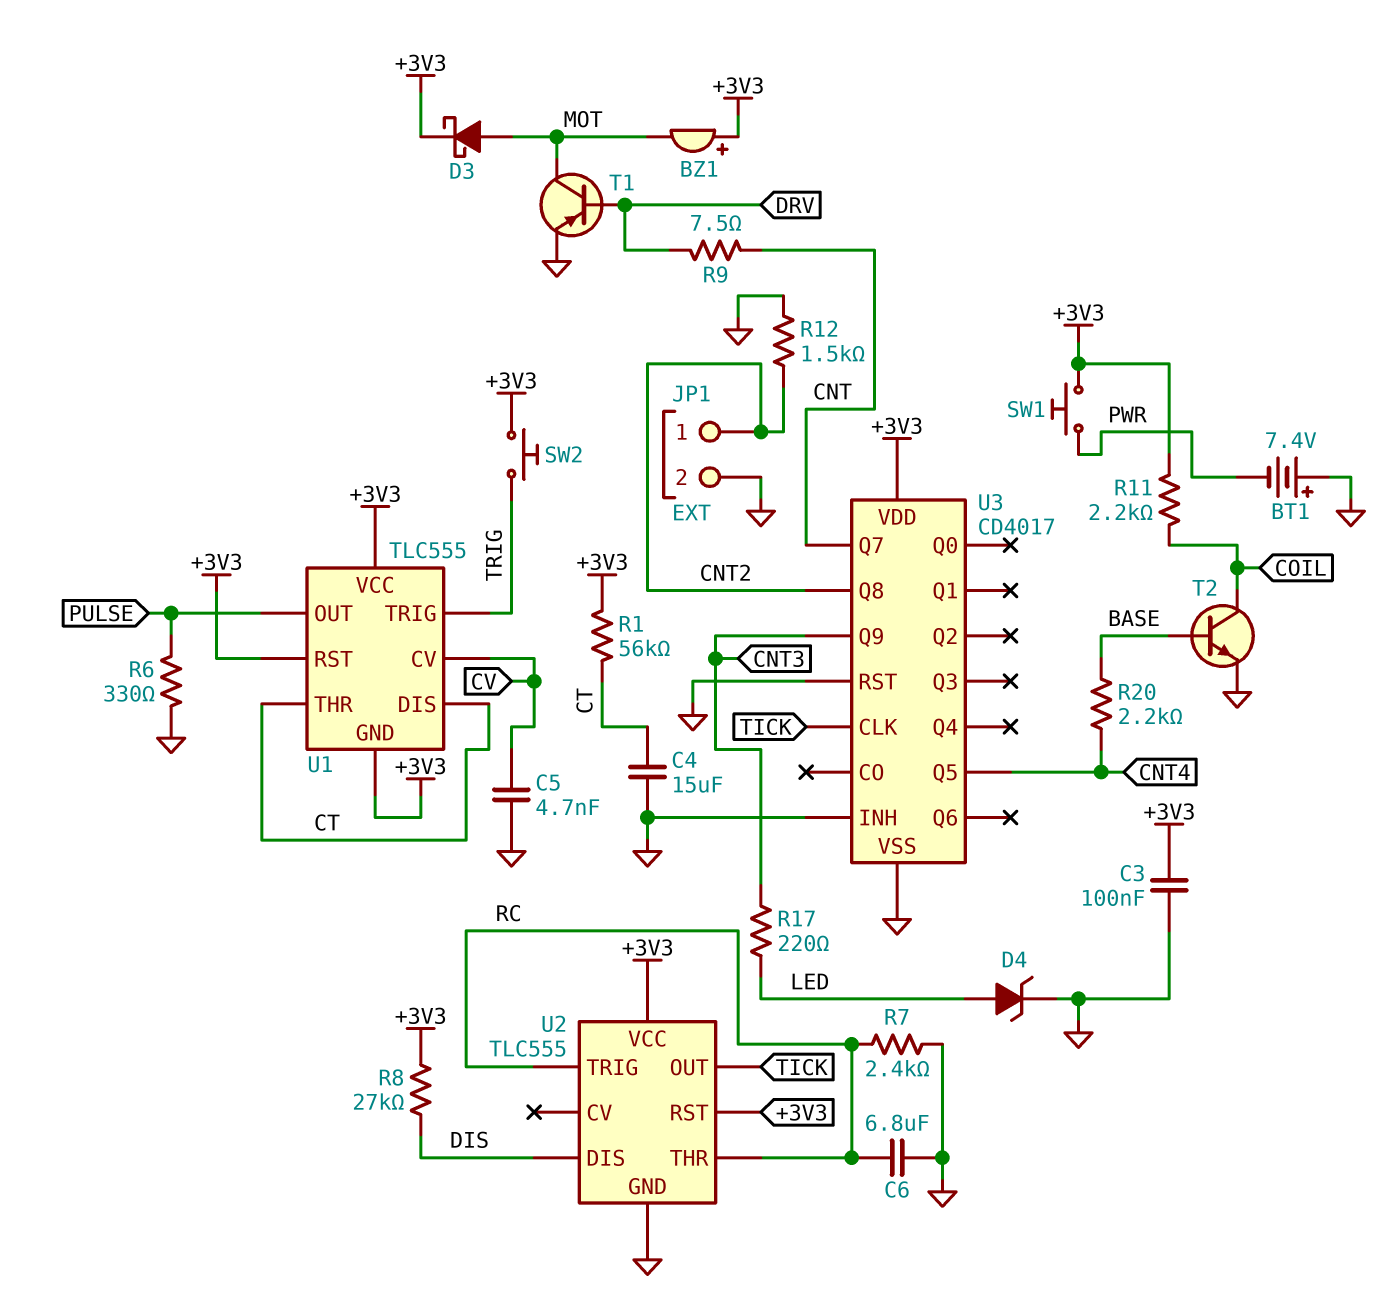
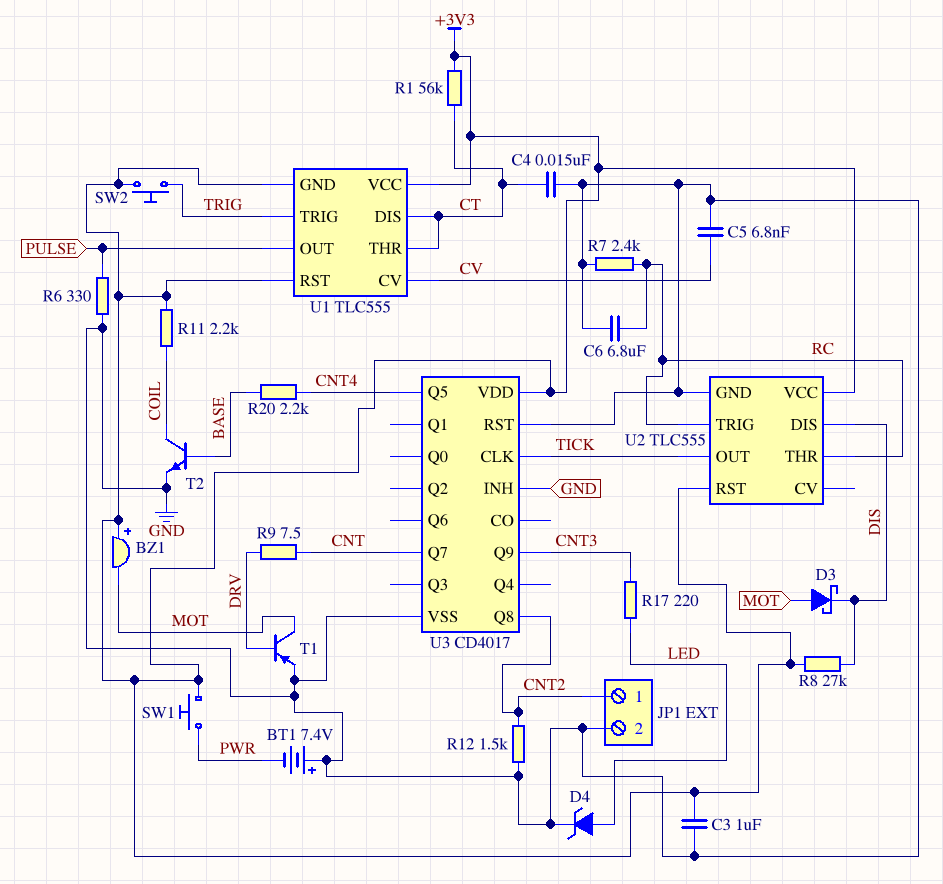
C3: 100nF (+3V3, GND) -> 1uF (+3V3, GND)
C4: 15uF (CT, GND) -> 15nF (CT, GND)
C5: 4.7nF (CV, GND) -> 6.8nF (CV, GND)
D3: schottky (A MOT, K +3V3) -> schottky (A MOT, K DIS)

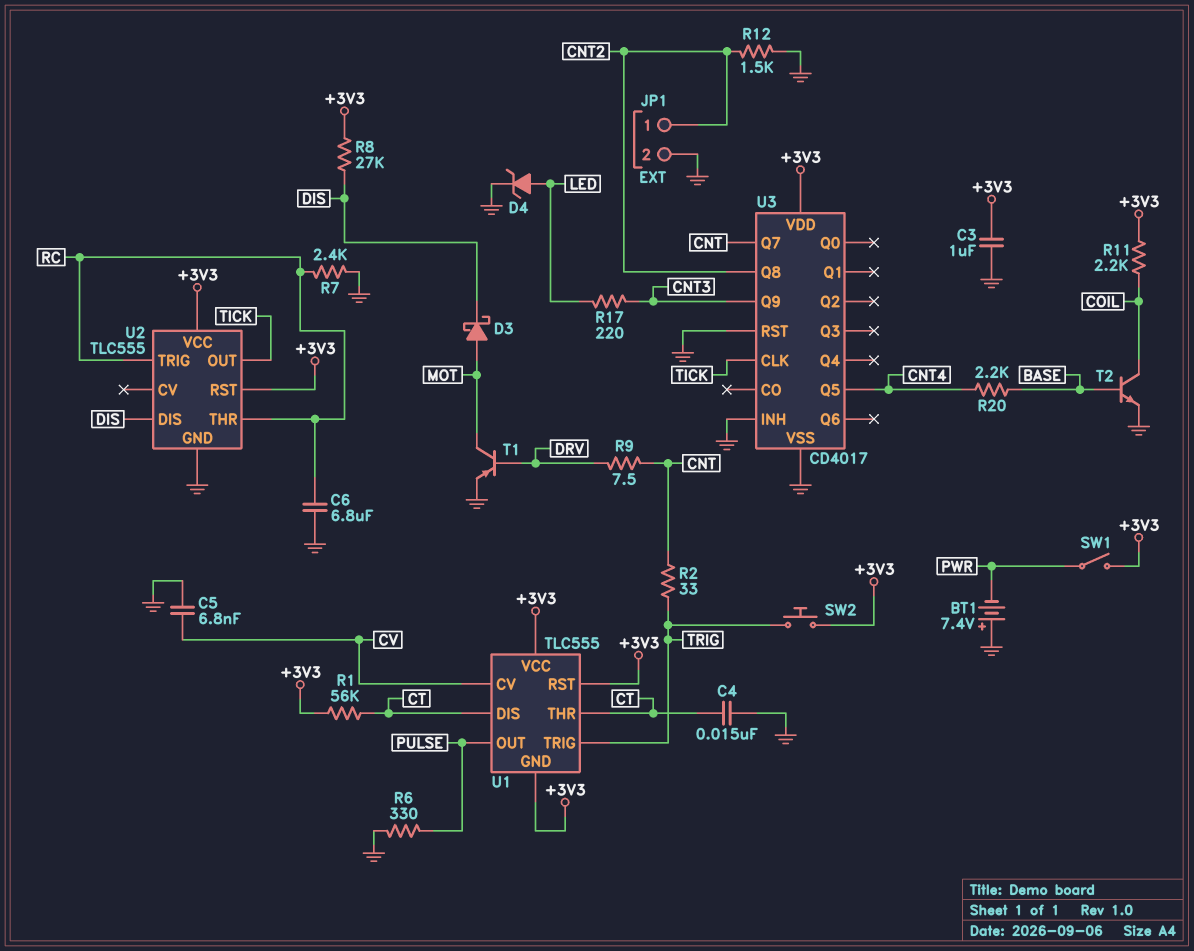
BZ1: buzzer (plus +3V3, minus MOT) -> none
R2: none -> 33 (CNT, TRIG)
SW1: button (+3V3, PWR) -> switch (+3V3, PWR)

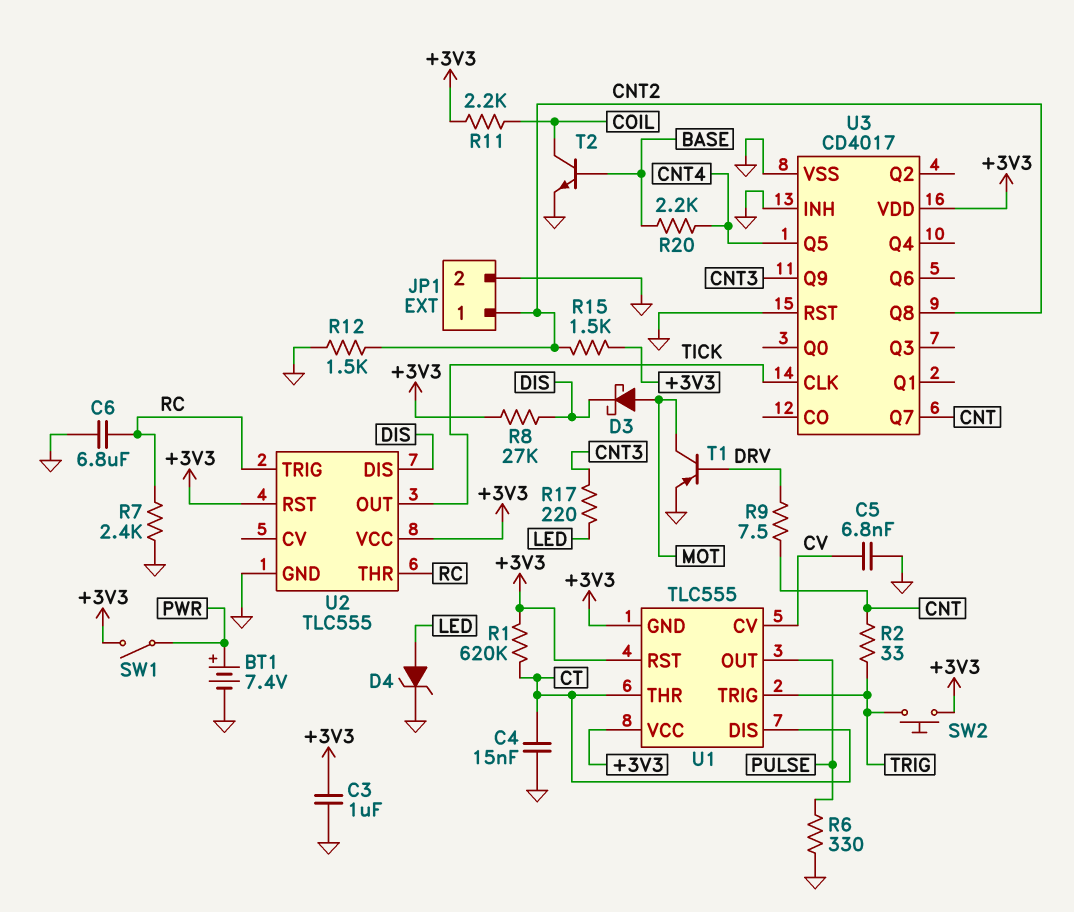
BT1: 7.4V (plus GND, minus PWR) -> 7.4V (plus PWR, minus GND)
R1: 56k (+3V3, CT) -> 620k (+3V3, CT)
R15: none -> 1.5k (+3V3, CNT2)

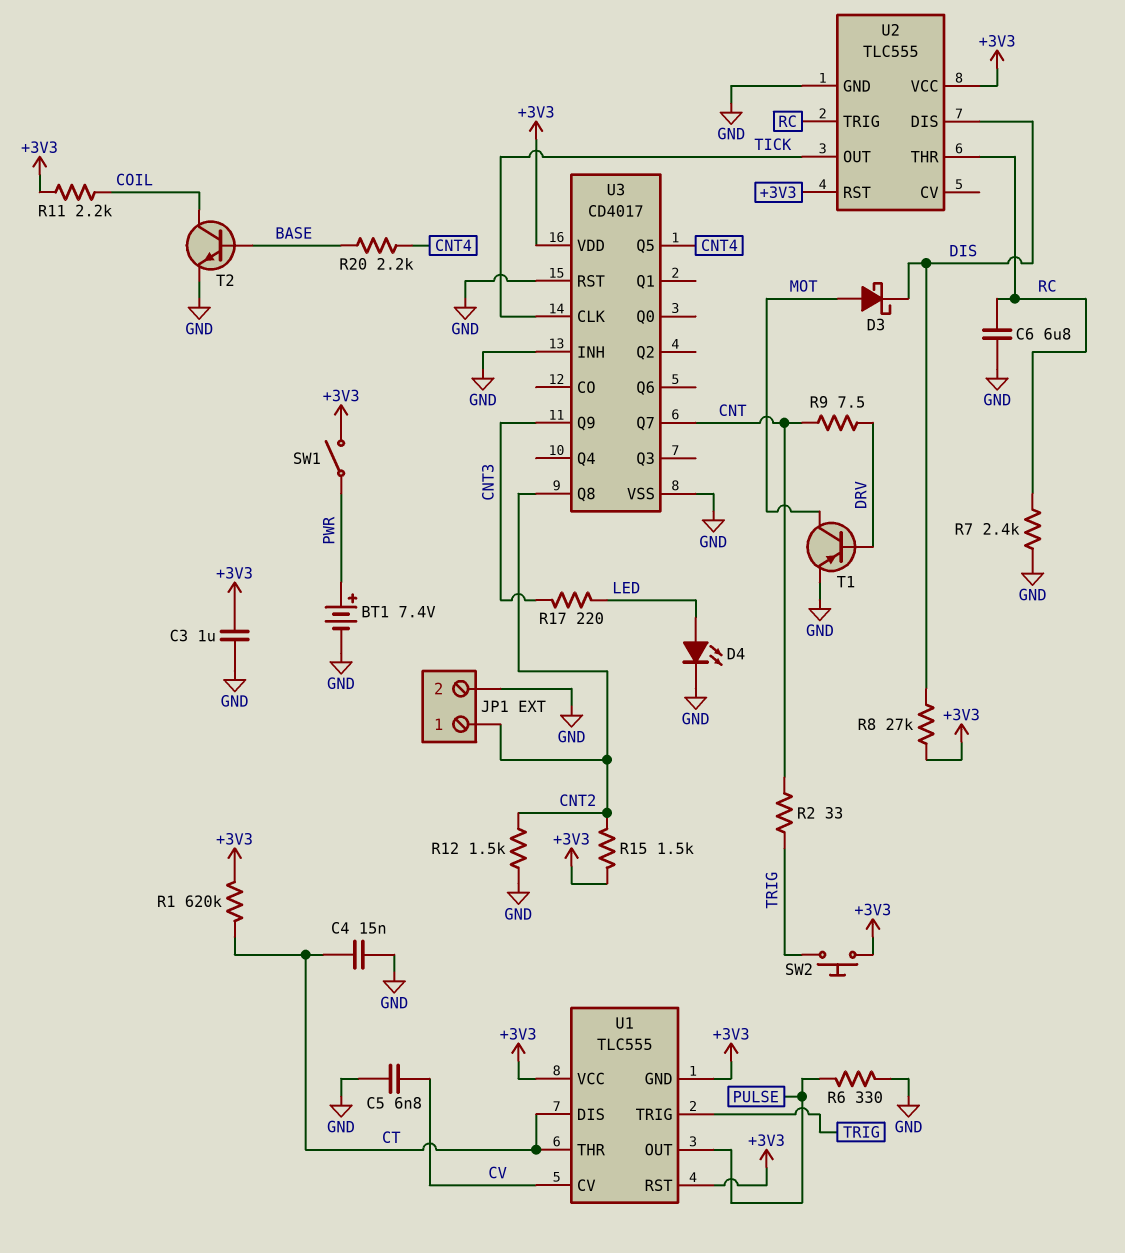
D4: zener (A LED, K GND) -> LED (A LED, K GND)

